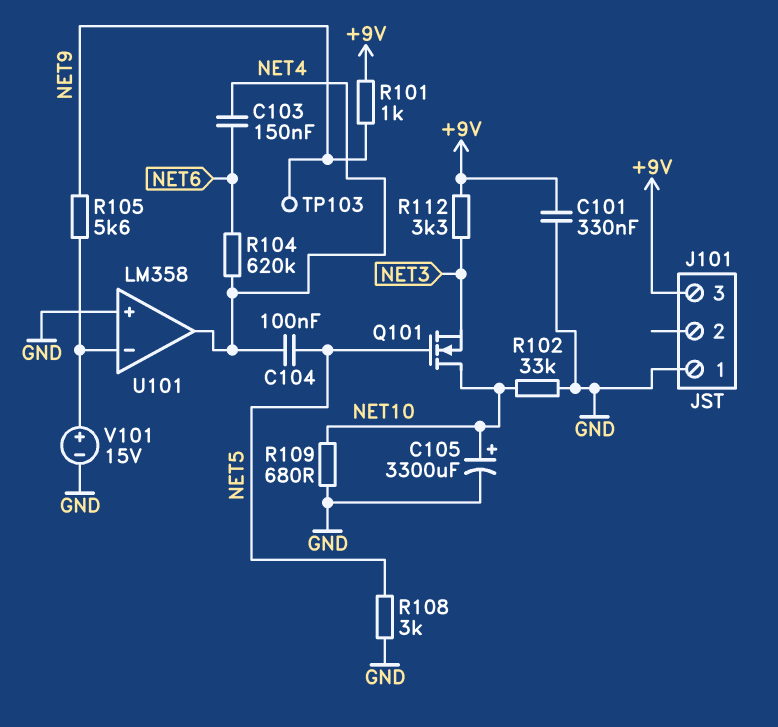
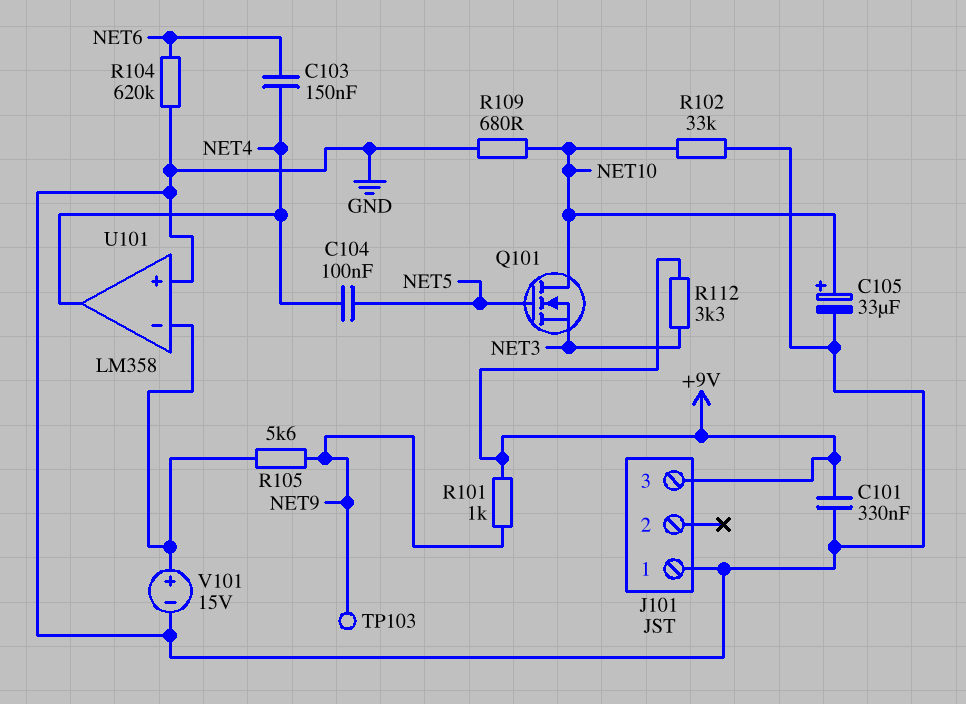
C105: 3300uF (plus NET10, minus GND) -> 33uF (plus NET10, minus GND)
R104: 620k (NET4, NET6) -> 620k (GND, NET6)
R108: 3k (GND, NET5) -> none

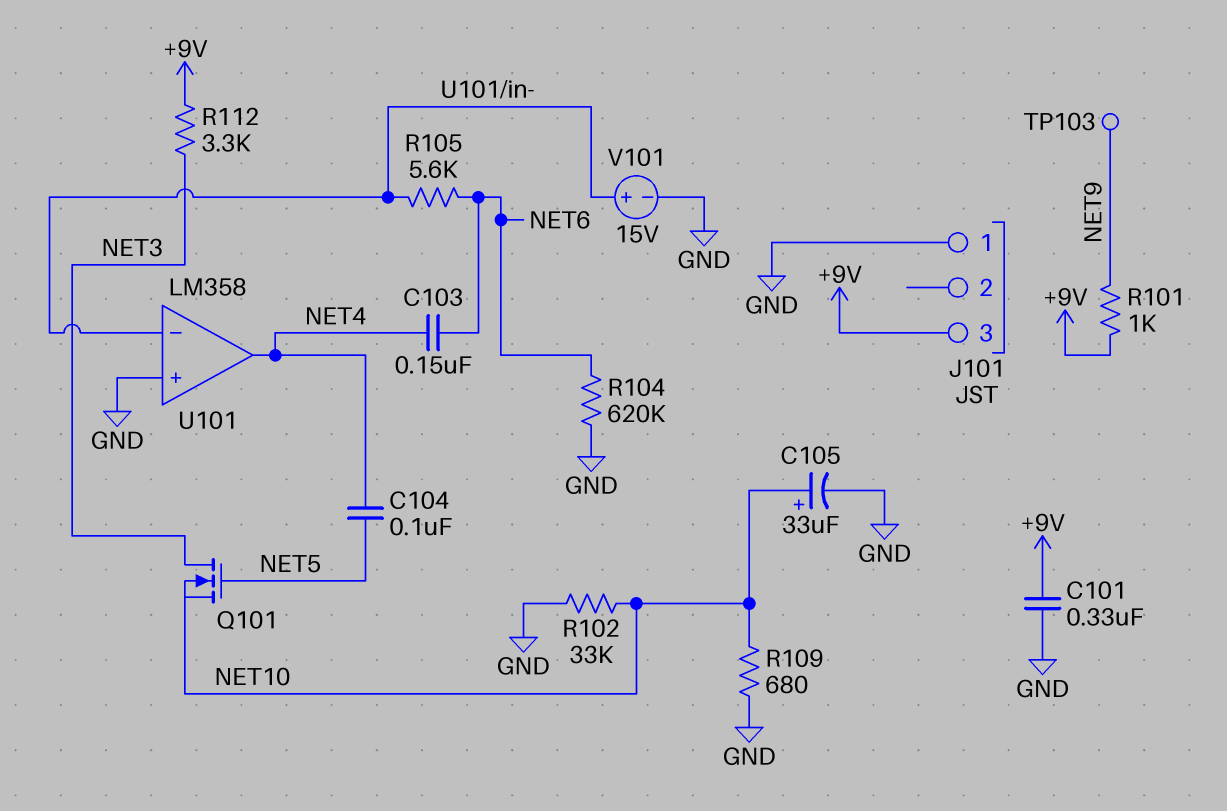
Q101: NMOS (G NET5, D NET10, S NET3) -> NMOS (G NET5, D NET3, S NET10)
R105: 5.6k (NET9, U101/in-) -> 5.6k (NET6, U101/in-)

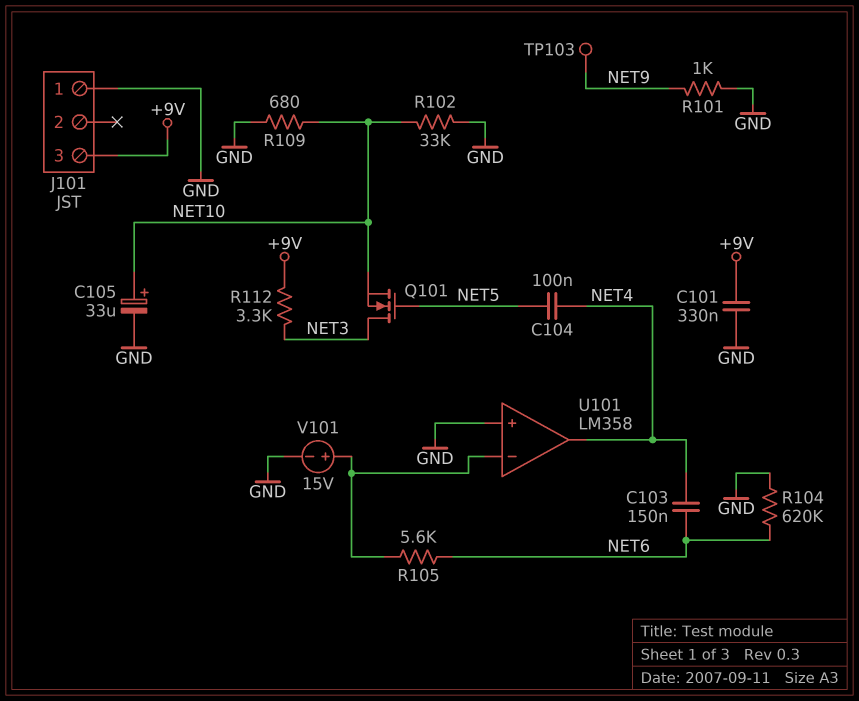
R101: 1k (+9V, NET9) -> 1k (GND, NET9)

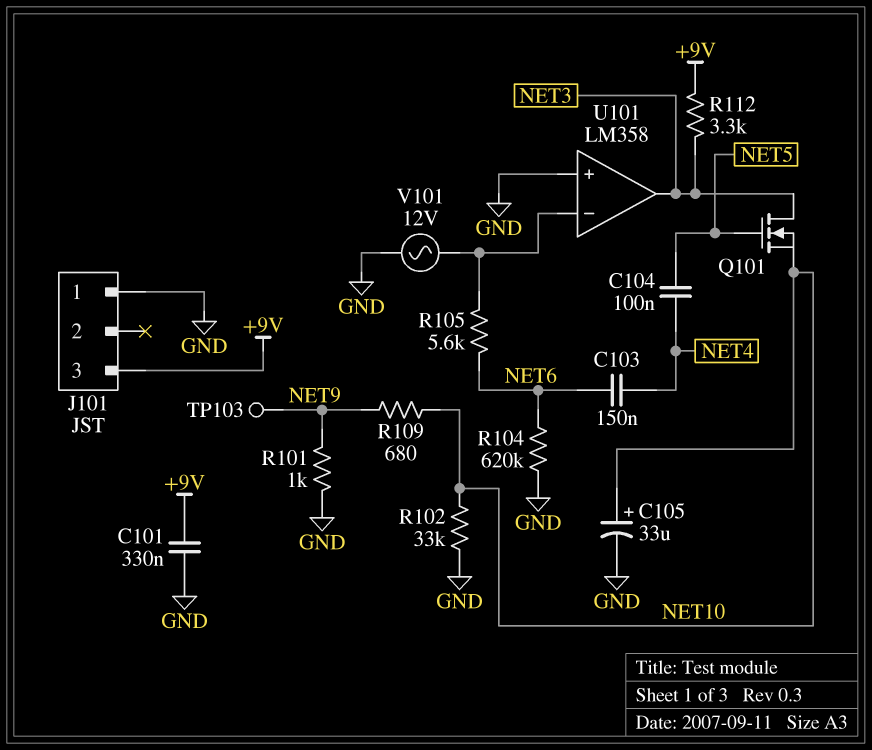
R109: 680 (GND, NET10) -> 680 (NET9, NET10)
U101 pin out: NET4 -> NET3
V101: 15V (plus U101/in-, minus GND) -> AC 12V (GND, U101/in-)

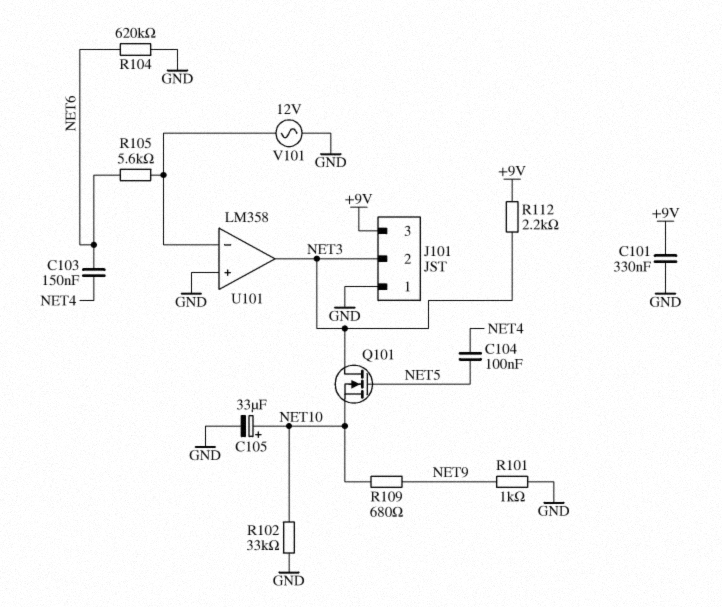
J101 pin 2: none -> NET3
R112: 3.3k (+9V, NET3) -> 2.2k (+9V, NET3)
TP103: test point (NET9) -> none

